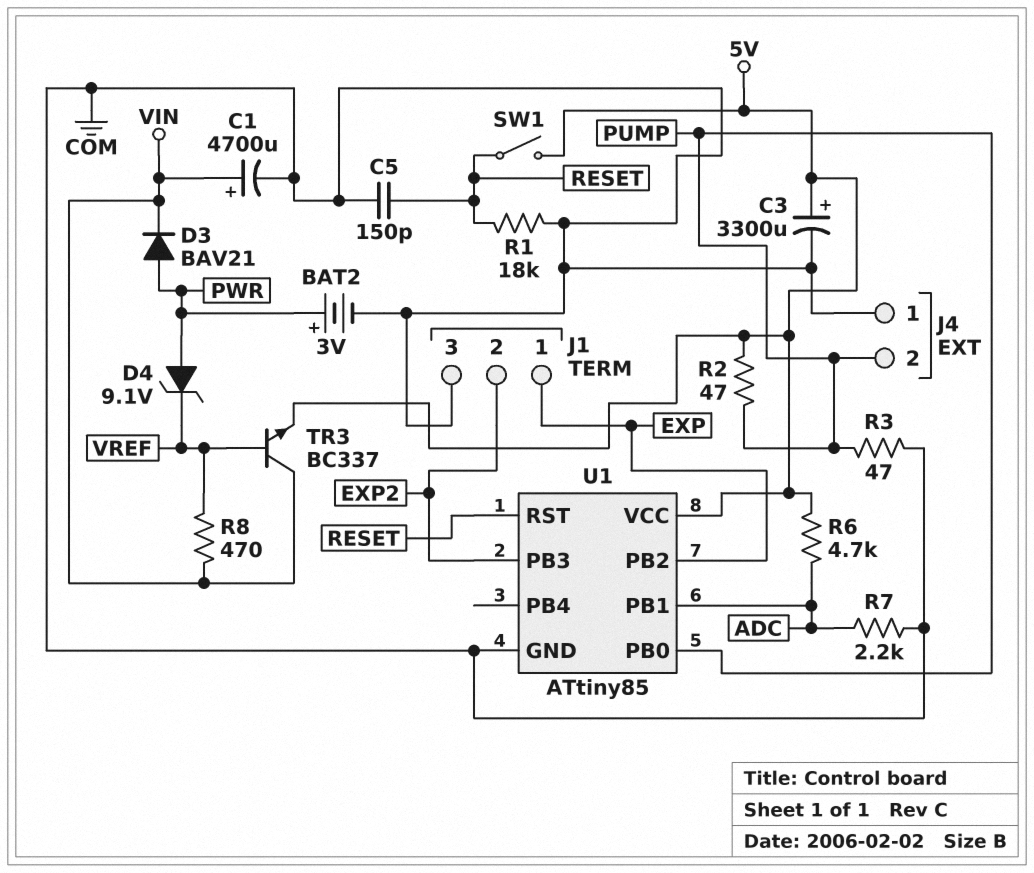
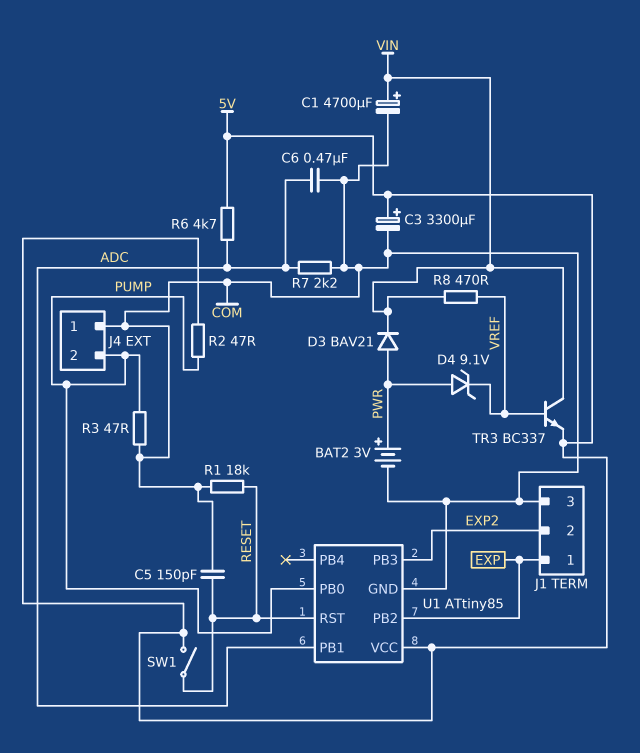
C6: none -> 470nF (ADC, COM)

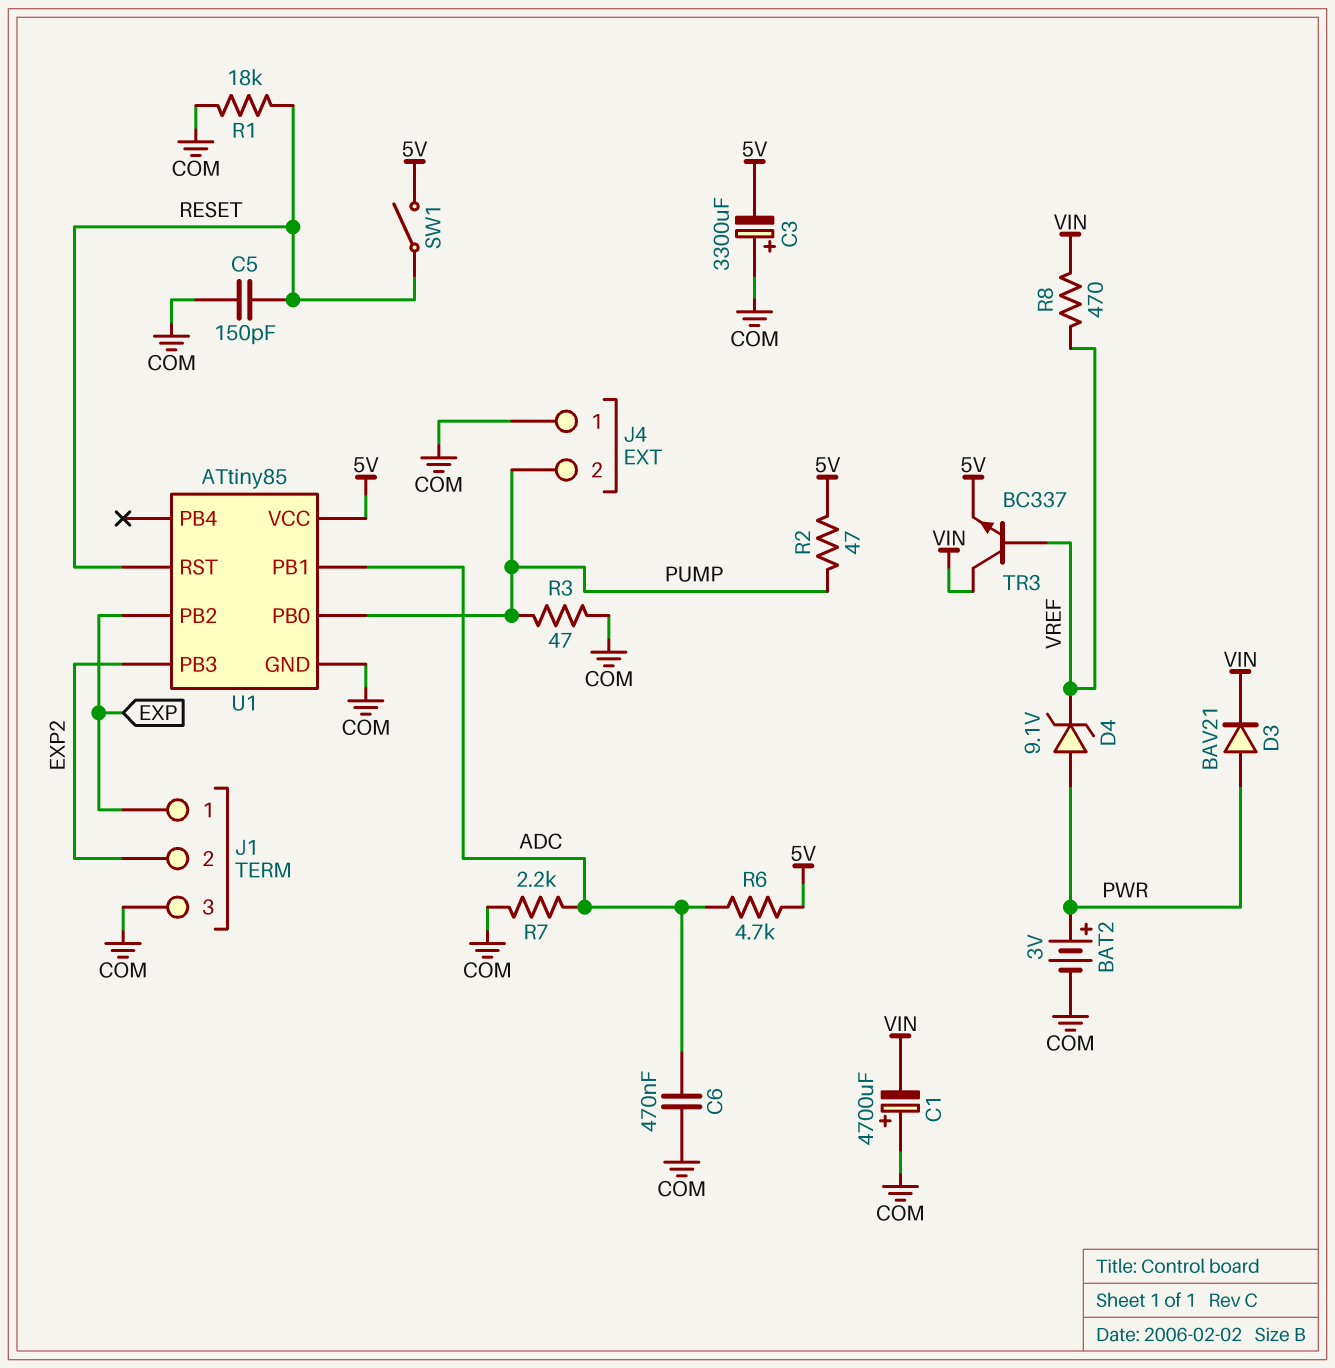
C1: 4700uF (plus VIN, minus COM) -> 4700uF (plus COM, minus VIN)
C3: 3300uF (plus 5V, minus COM) -> 3300uF (plus COM, minus 5V)

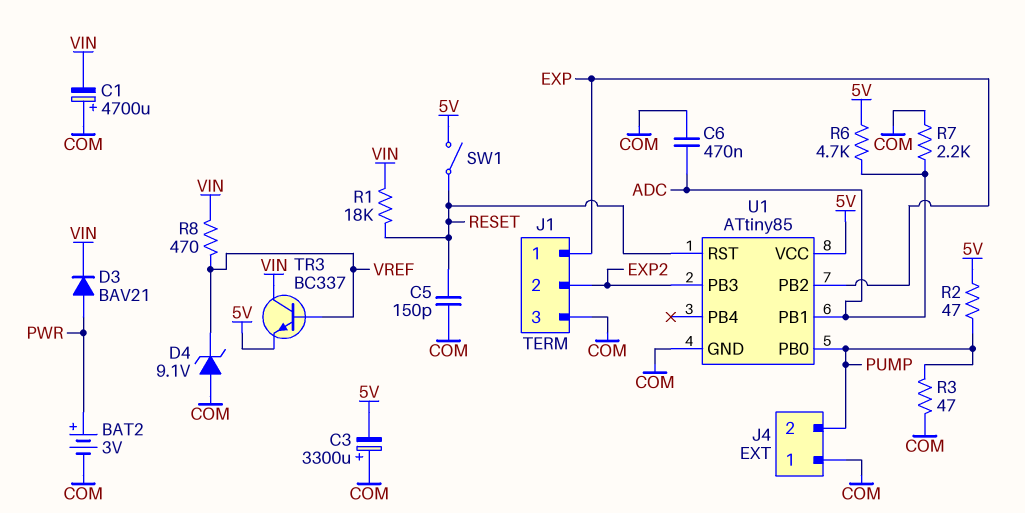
D4: zener 9.1V (A PWR, K VREF) -> zener 9.1V (A COM, K VREF)
R1: 18k (COM, RESET) -> 18k (RESET, VIN)

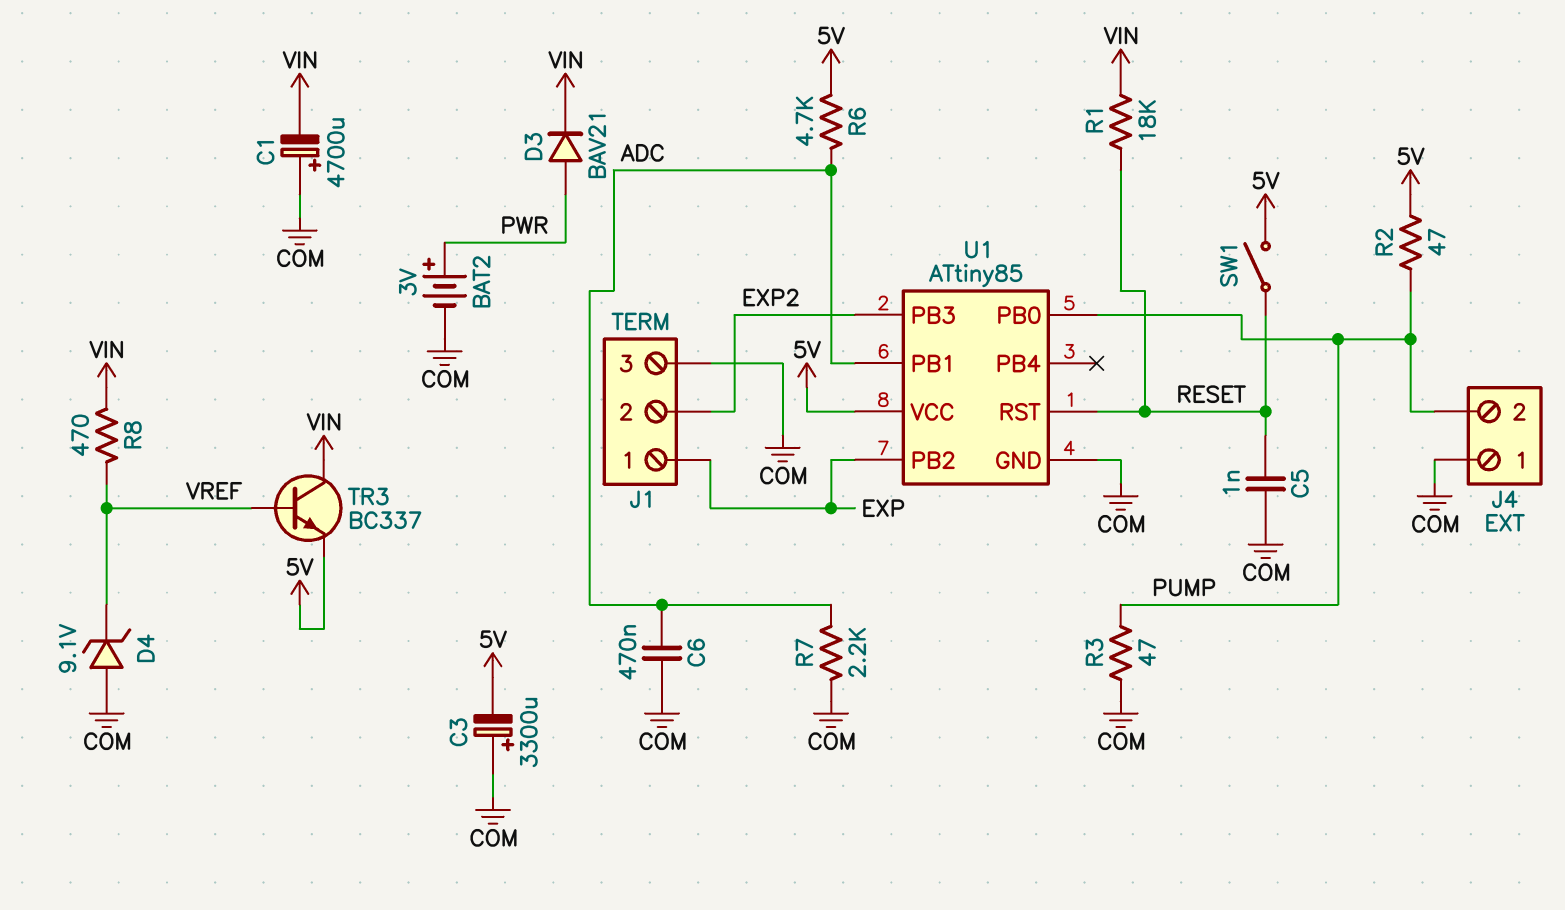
C5: 150pF (COM, RESET) -> 1nF (COM, RESET)

